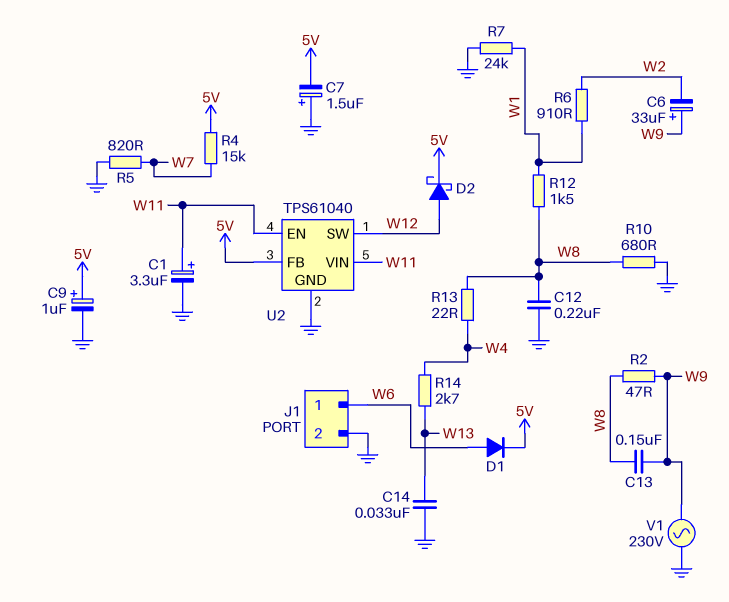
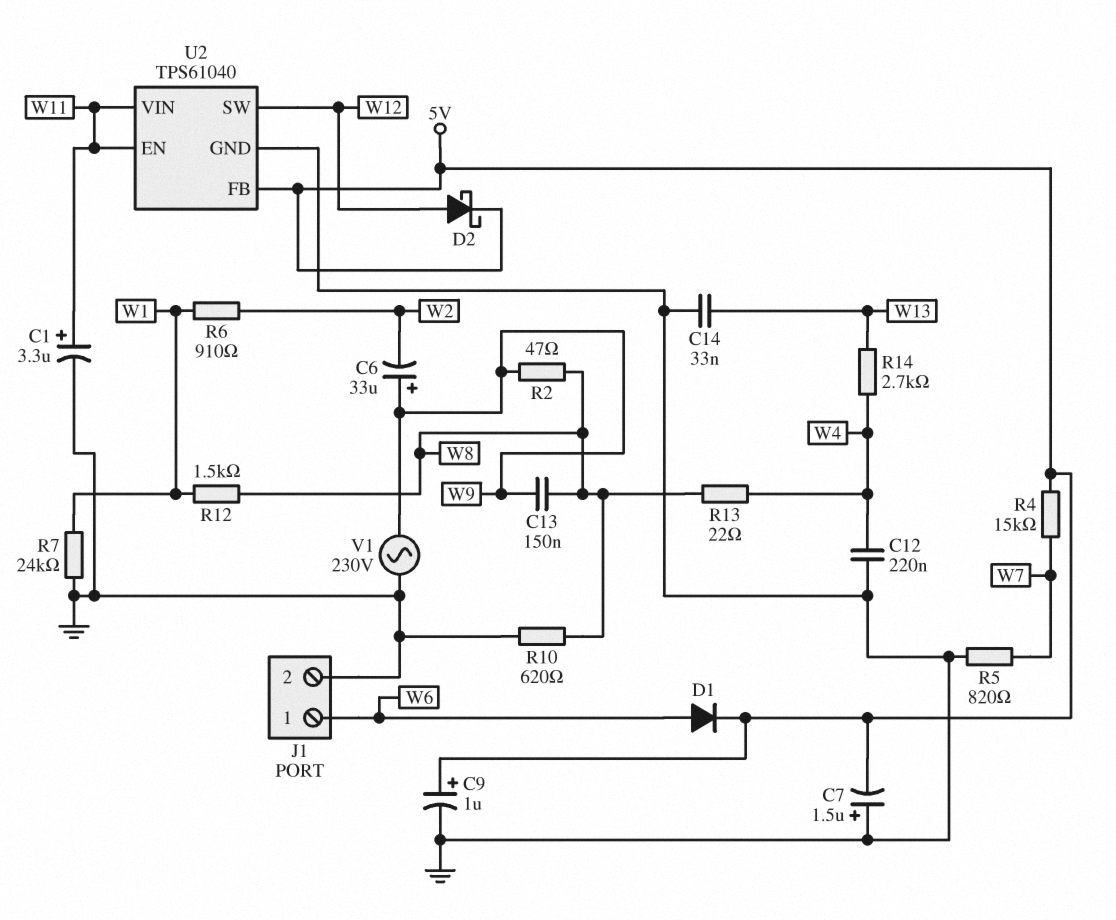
C12: 220nF (GND, W8) -> 220nF (GND, W4)
R10: 680 (GND, W8) -> 620 (GND, W8)

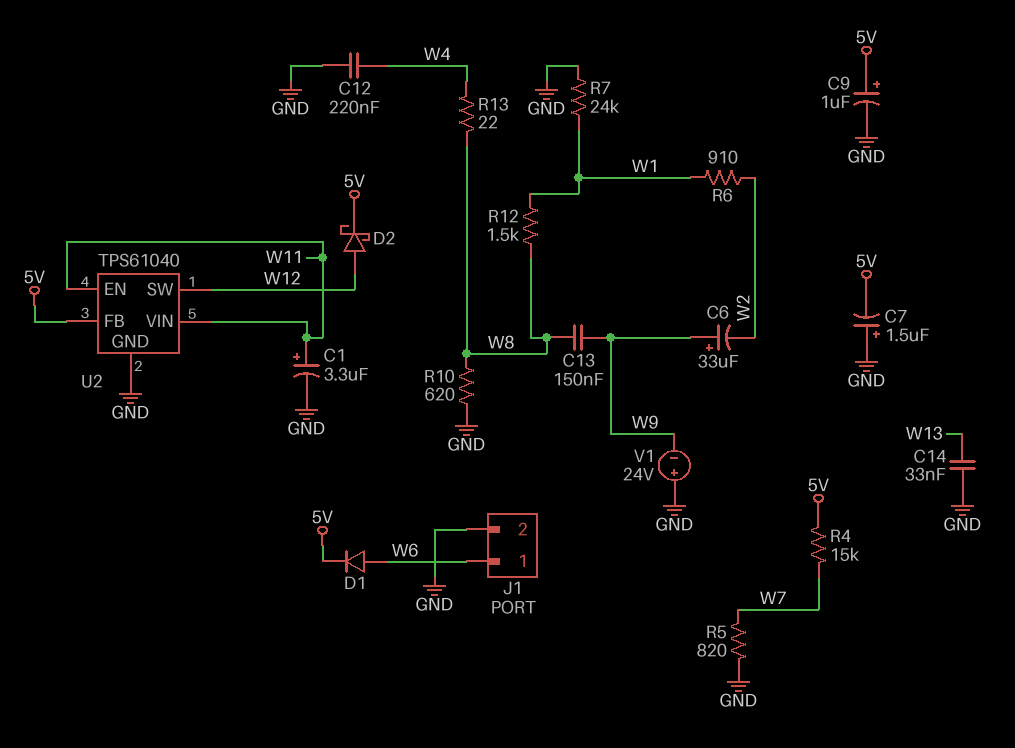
R2: 47 (W8, W9) -> none
R14: 2.7k (W4, W13) -> none
V1: AC 230V (GND, W9) -> 24V (plus GND, minus W9)

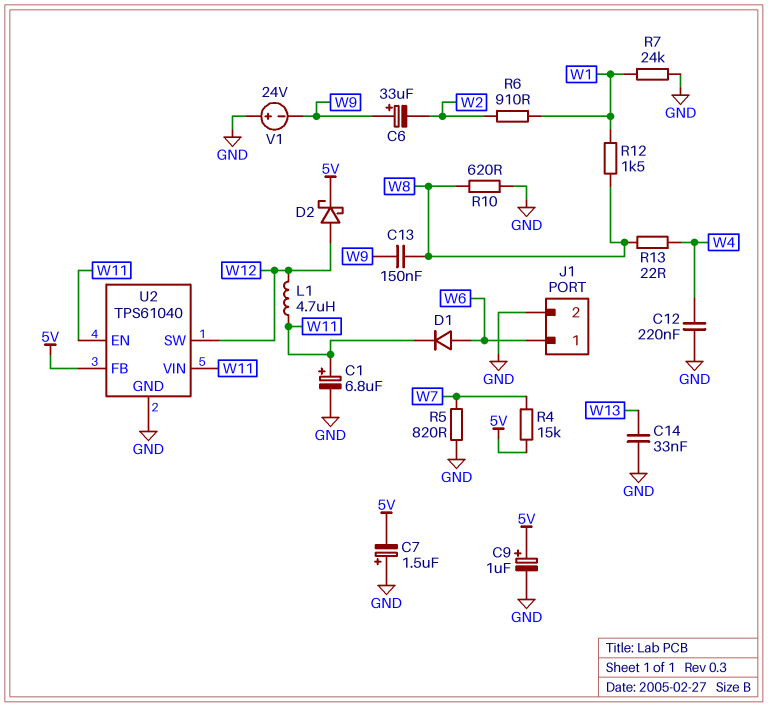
C1: 3.3uF (plus W11, minus GND) -> 6.8uF (plus W11, minus GND)
D1: diode (A W6, K 5V) -> diode (A W6, K W11)
L1: none -> 4.7uH (W11, W12)

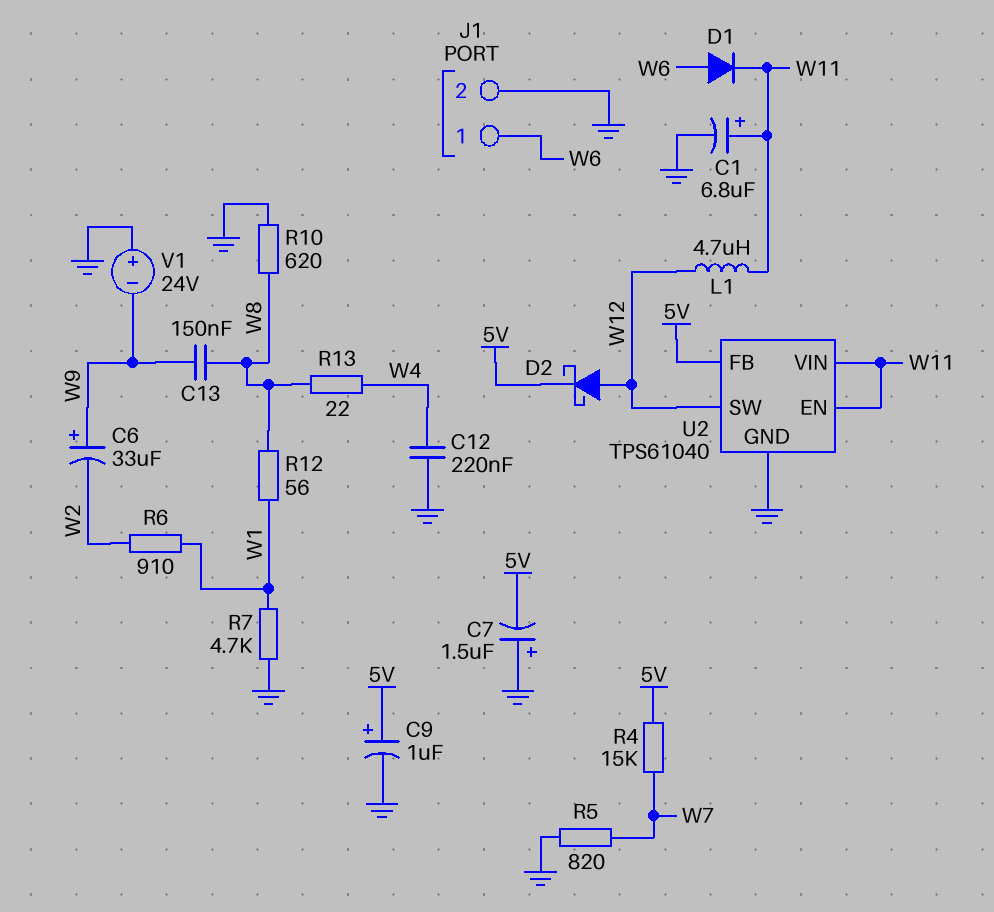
C14: 33nF (GND, W13) -> none
R7: 24k (GND, W1) -> 4.7k (GND, W1)
R12: 1.5k (W1, W8) -> 56 (W1, W8)

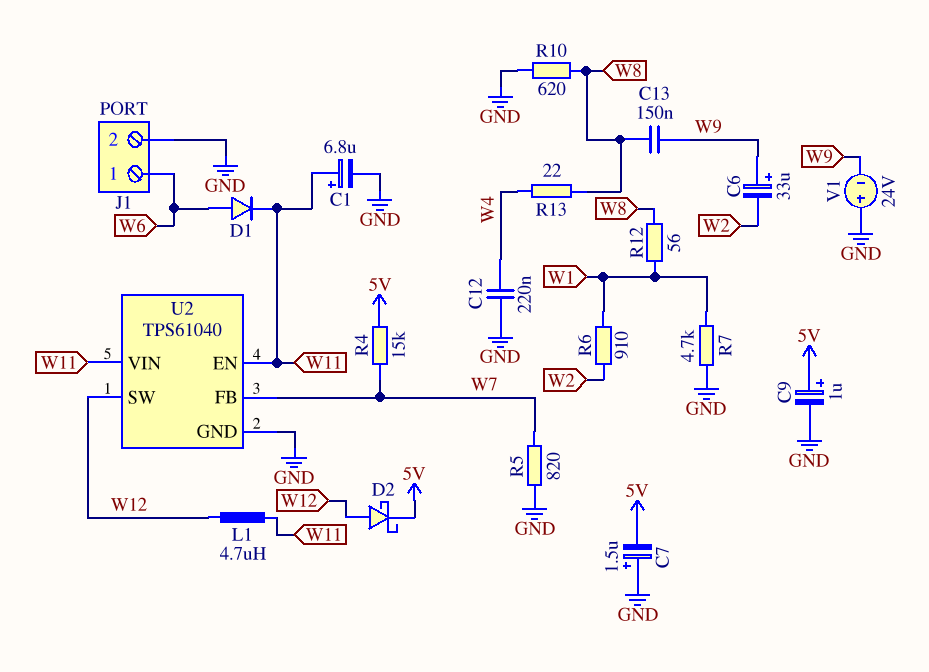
U2 pin FB: 5V -> W7

